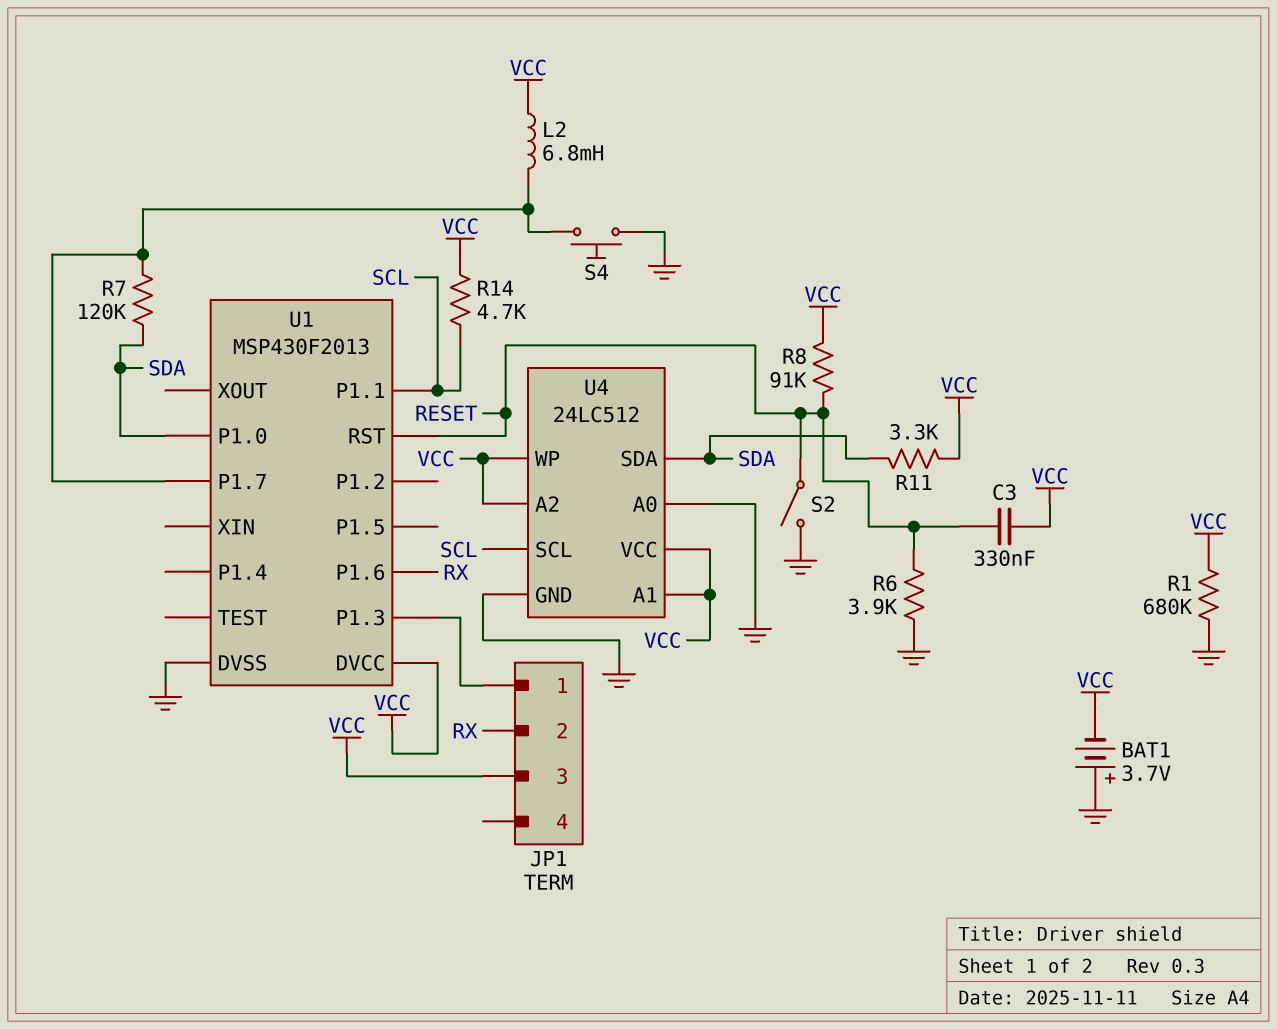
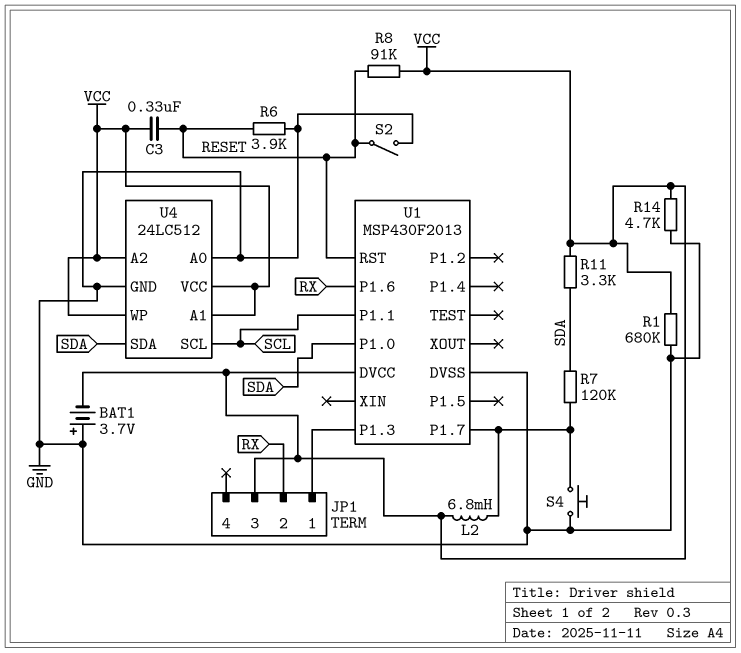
R14: 4.7k (SCL, VCC) -> 4.7k (GND, VCC)

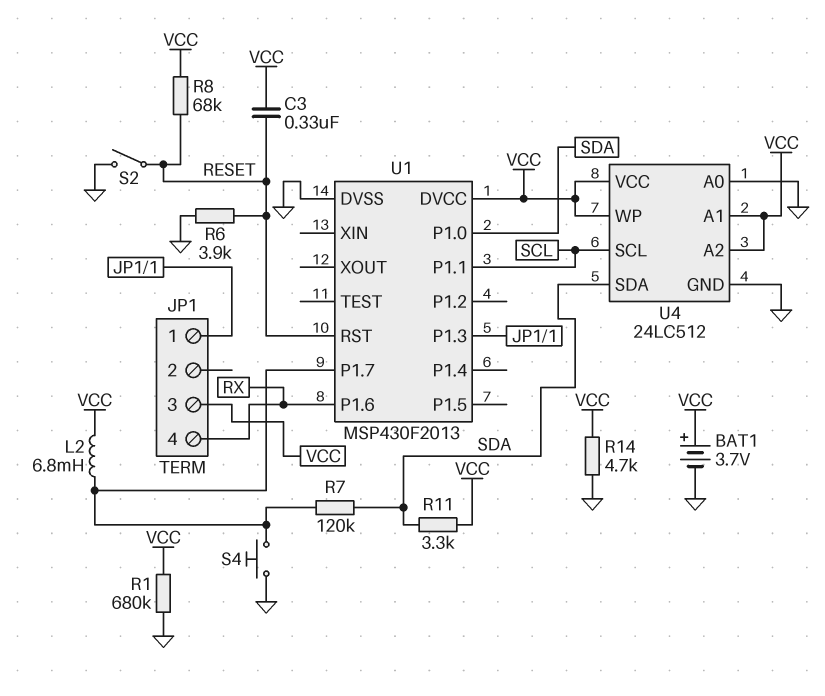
BAT1: 3.7V (plus GND, minus VCC) -> 3.7V (plus VCC, minus GND)
JP1 pin 2: RX -> none
JP1 pin 4: none -> RX
R8: 91k (RESET, VCC) -> 68k (RESET, VCC)

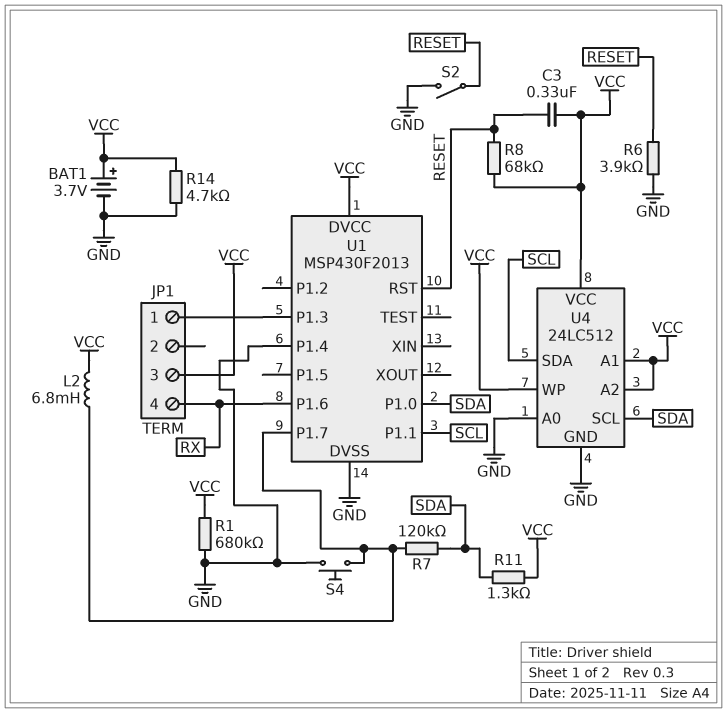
R11: 3.3k (SDA, VCC) -> 1.3k (SDA, VCC)
U1 pin P1.4: none -> GND
U4 pin SCL: SCL -> SDA
U4 pin SDA: SDA -> SCL

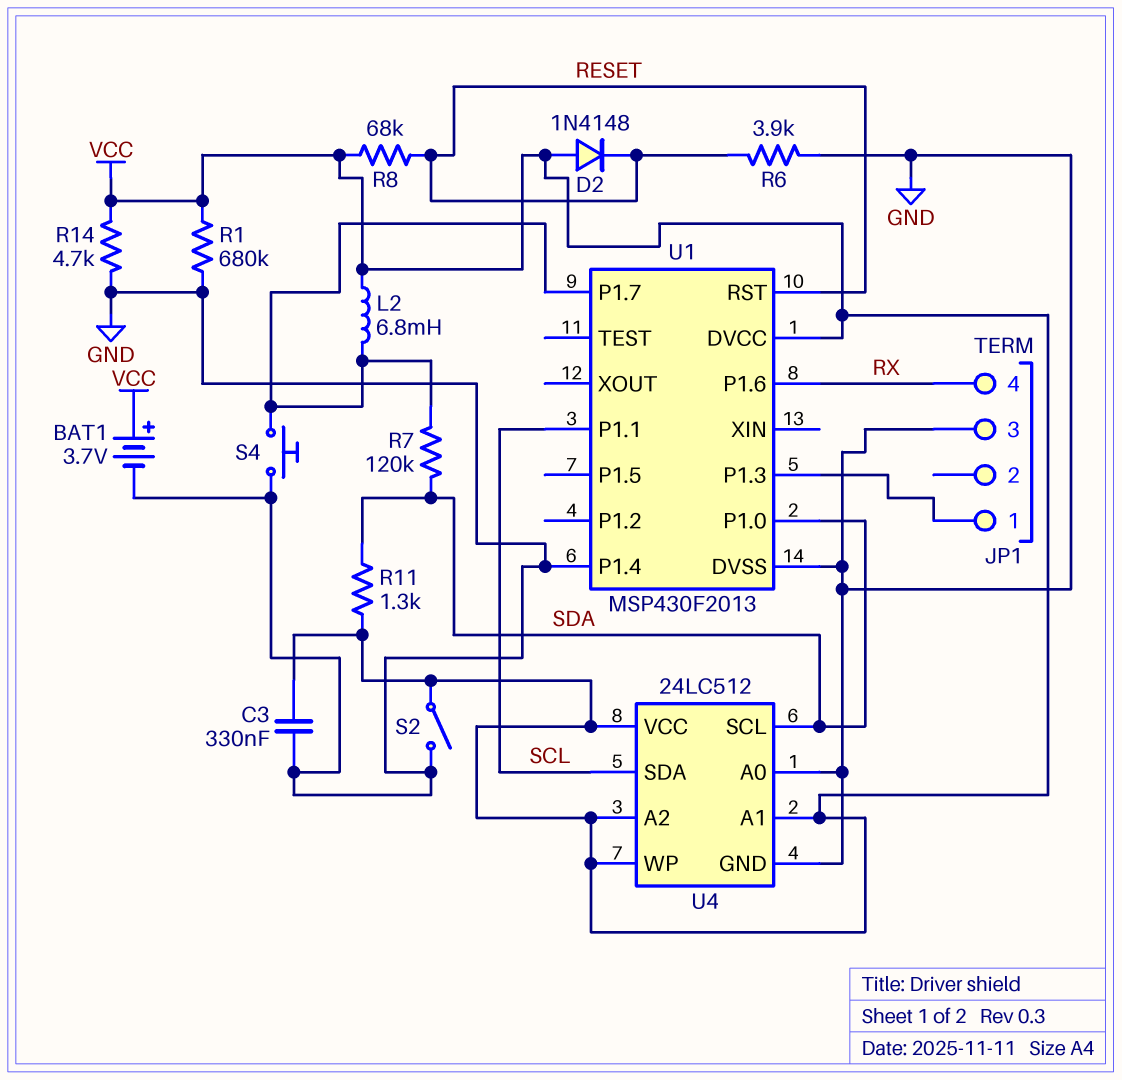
C3: 330nF (RESET, VCC) -> 330nF (GND, VCC)
D2: none -> diode 1N4148 (A VCC, K RESET)
JP1 pin 3: VCC -> GND
S2: switch (GND, RESET) -> switch (GND, VCC)

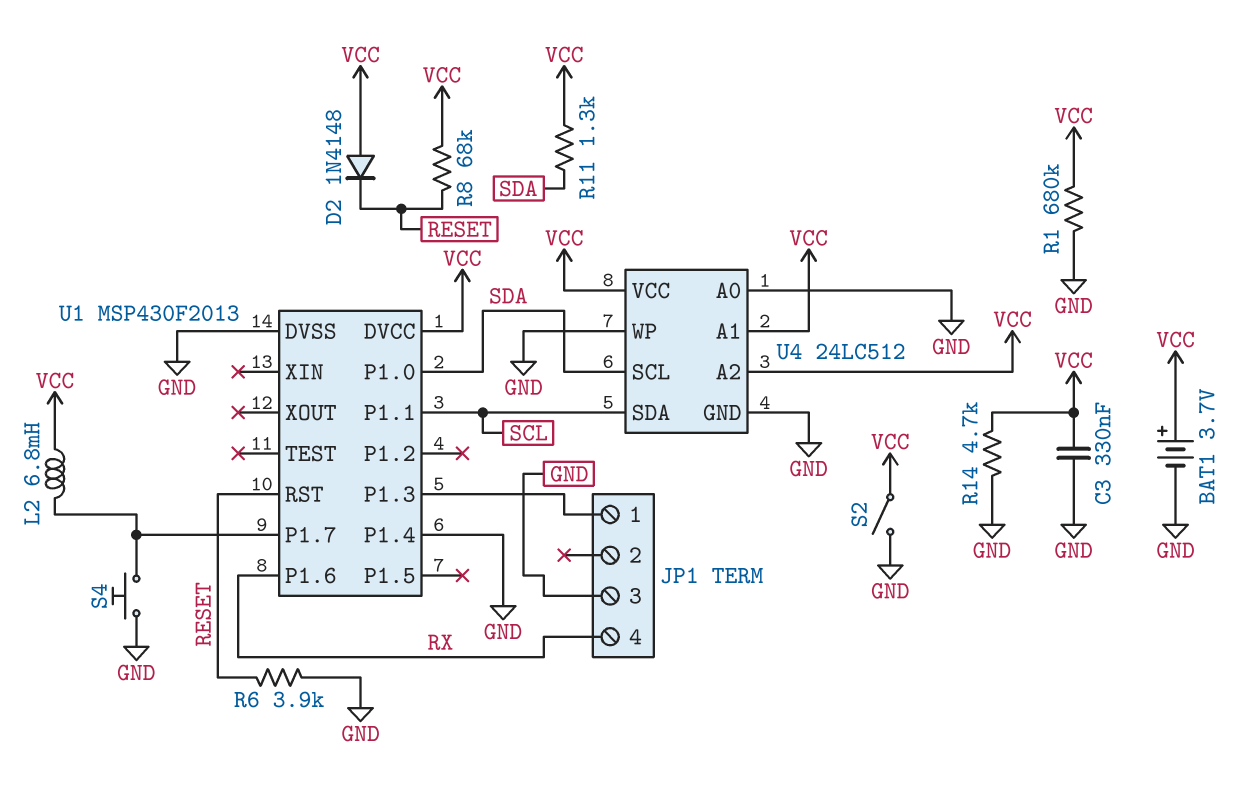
R7: 120k (SDA, U1/P1.7) -> none
U4 pin WP: VCC -> GND

